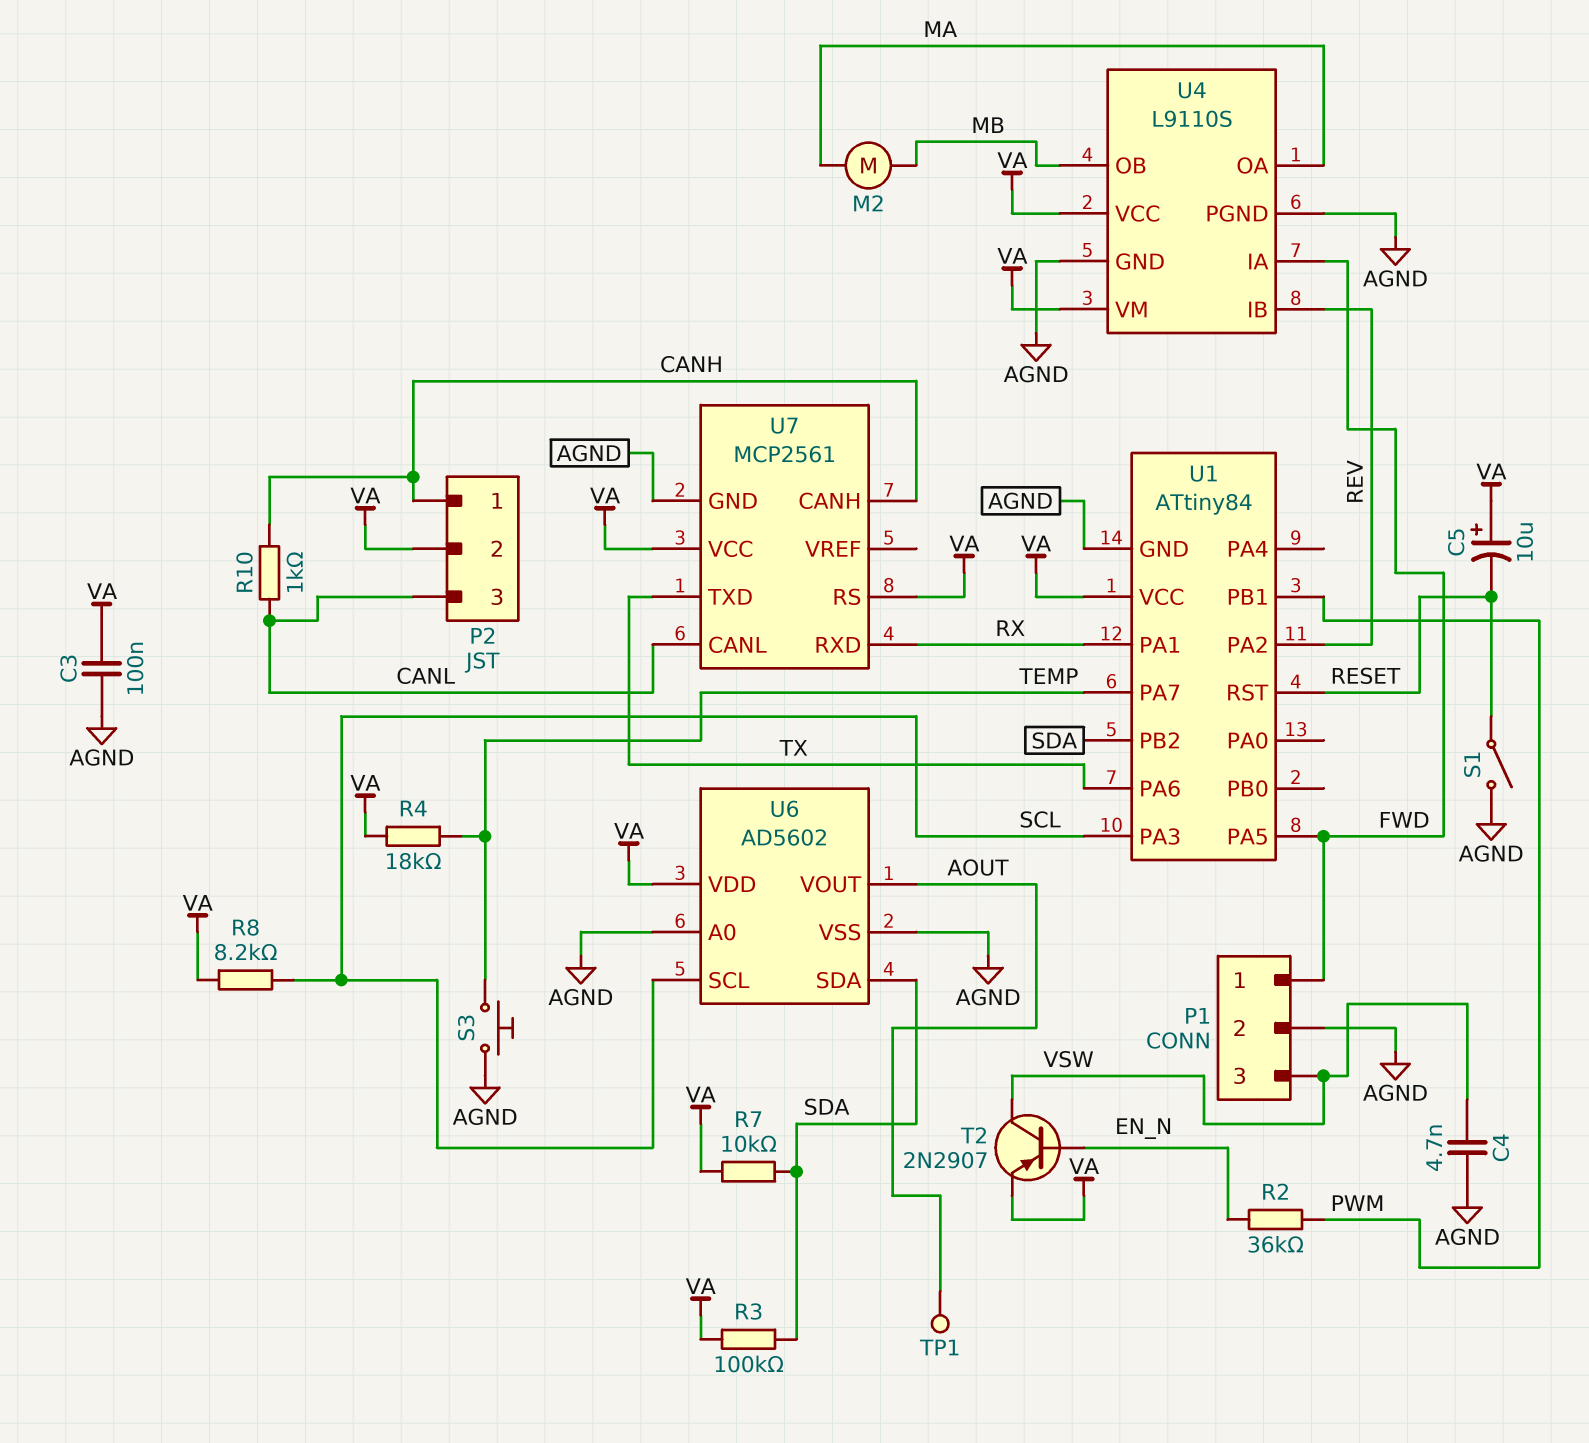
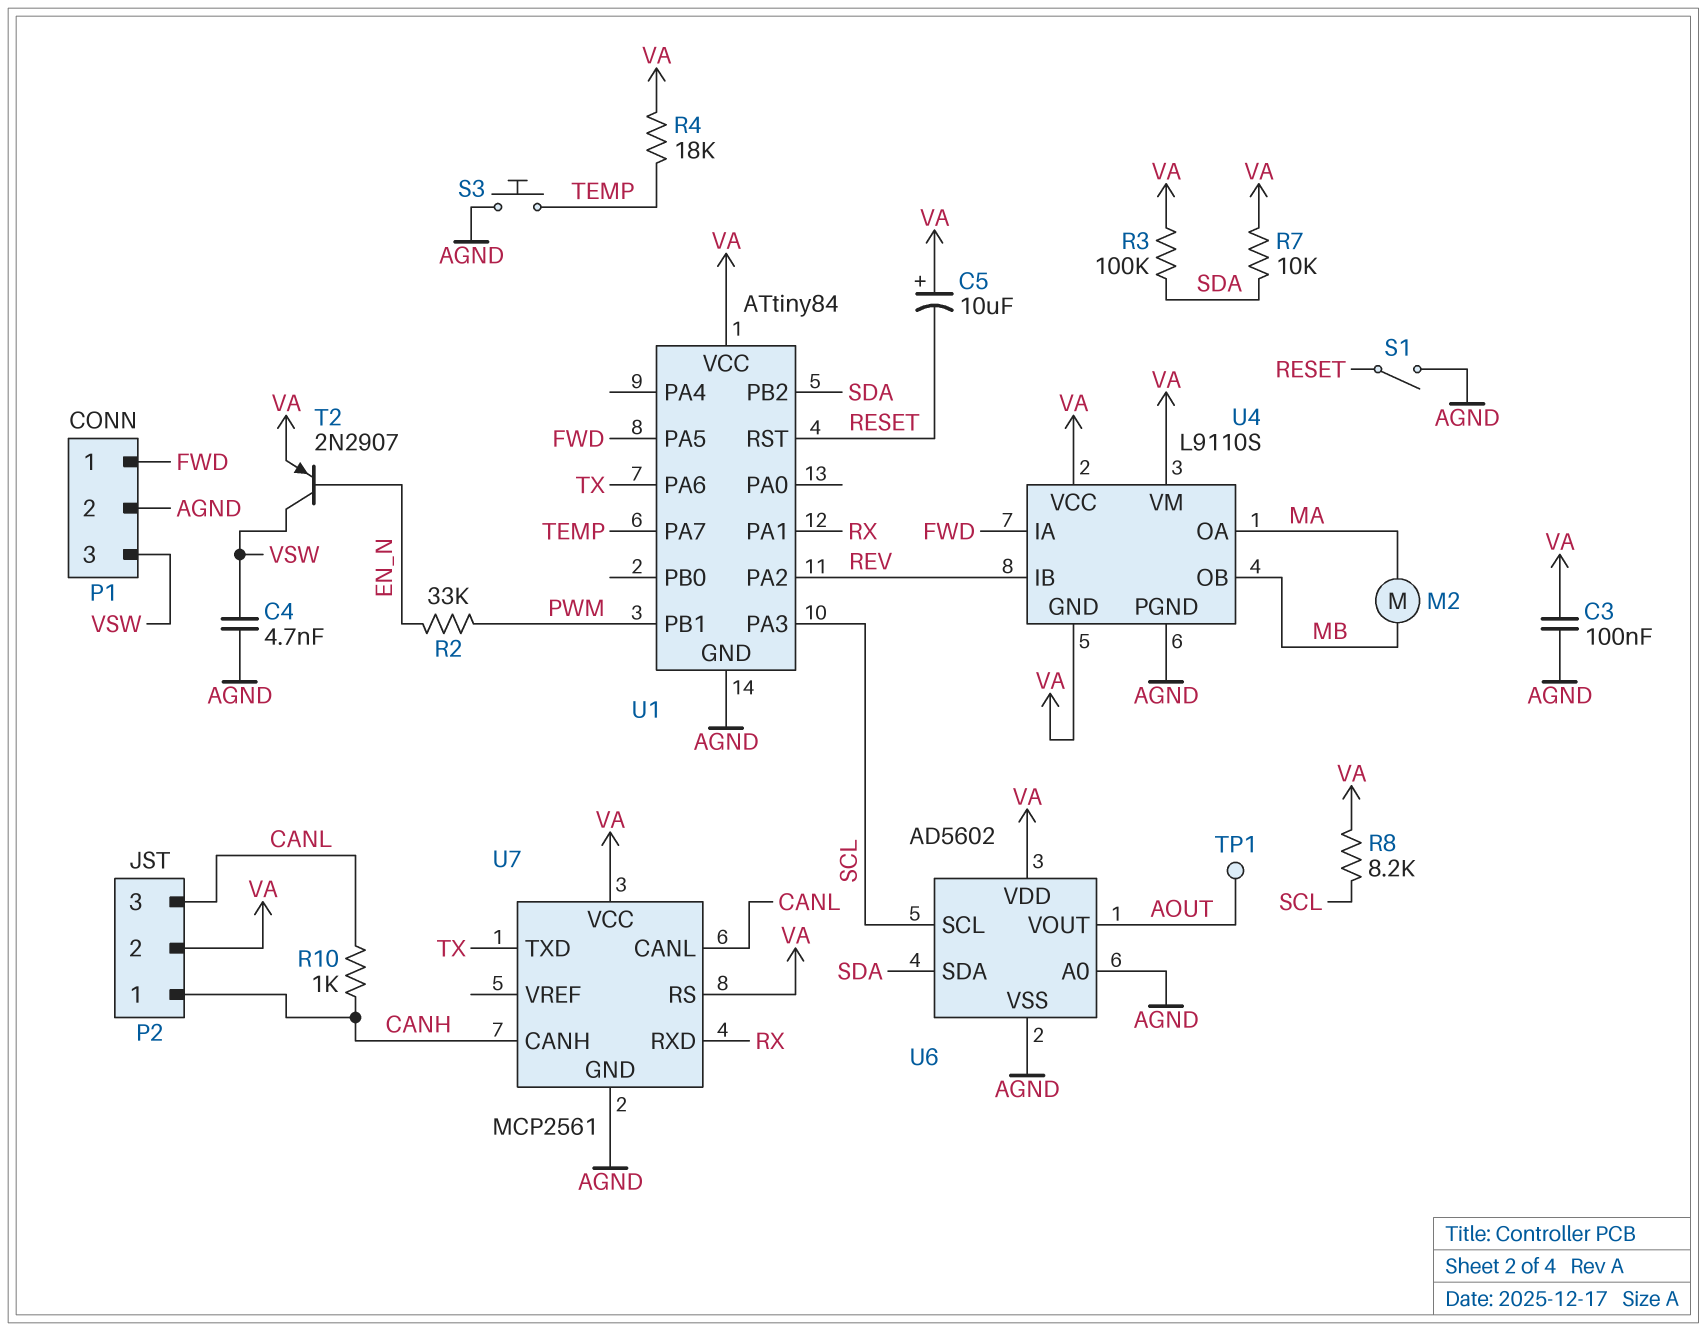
R2: 36k (EN_N, PWM) -> 33k (EN_N, PWM)
U4 pin GND: AGND -> VA

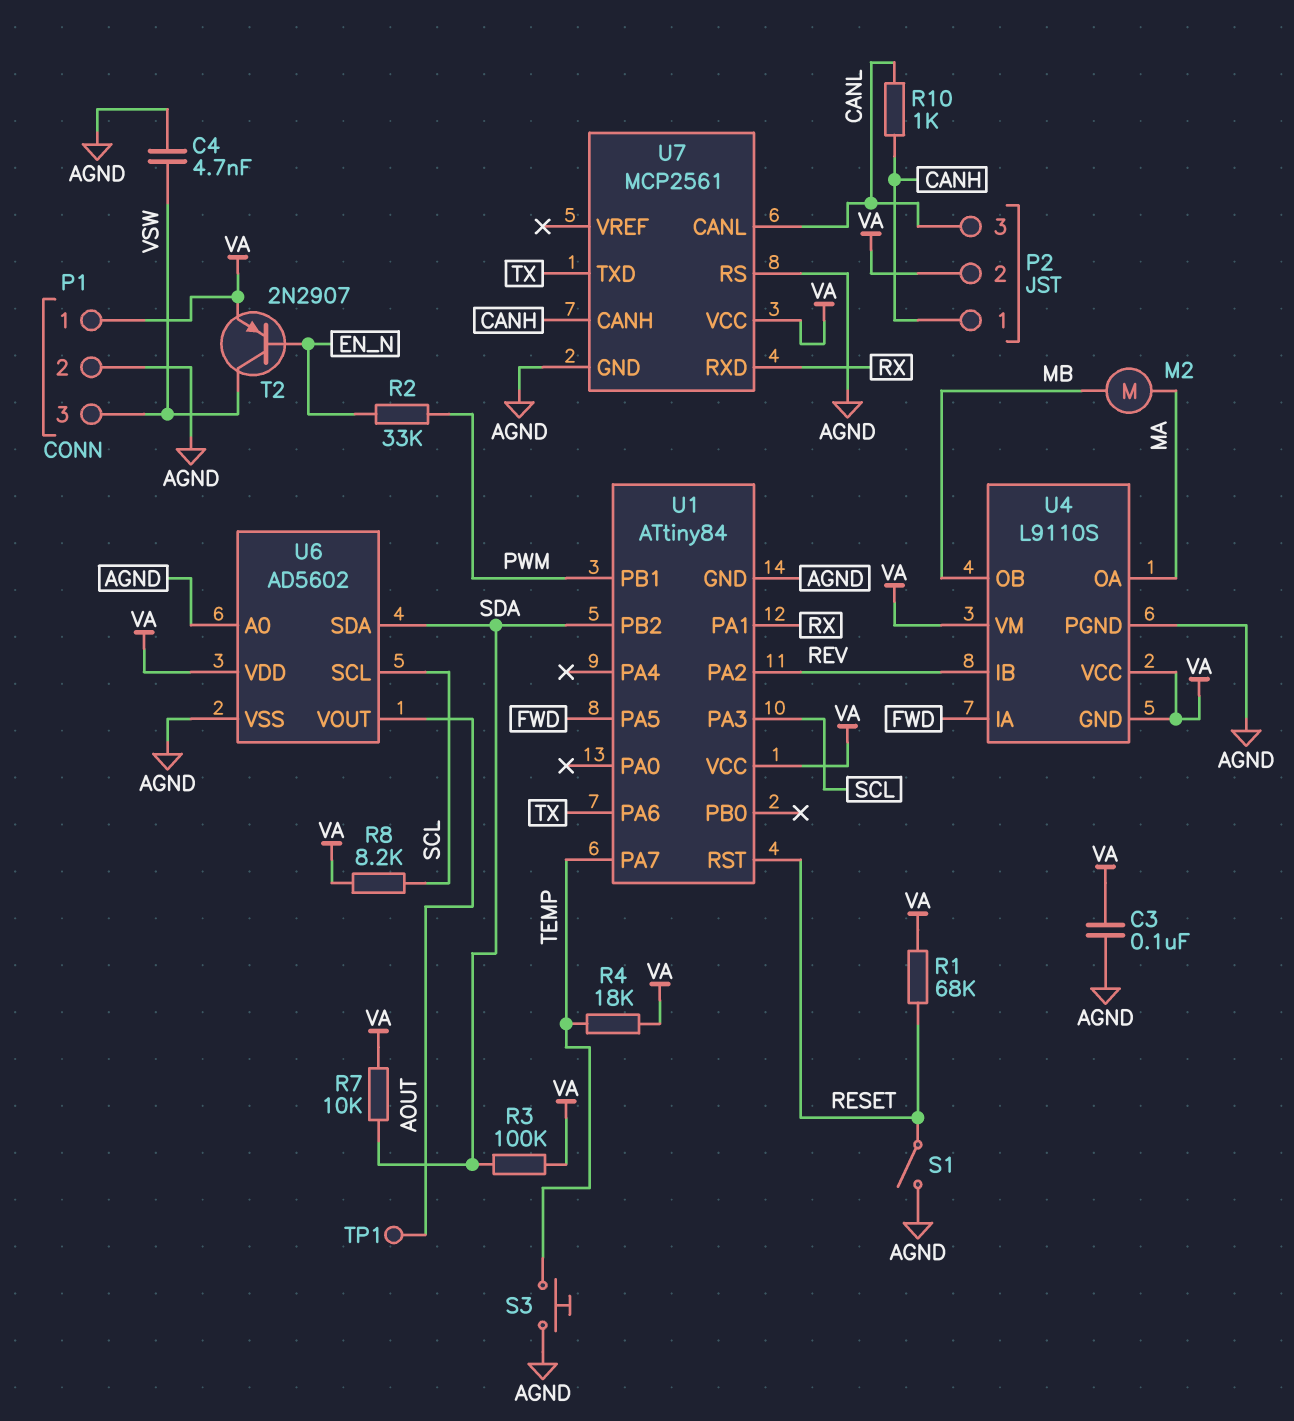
C5: 10uF (plus VA, minus RESET) -> none
P1 pin 1: FWD -> VA
R1: none -> 68k (RESET, VA)
U7 pin RS: VA -> AGND

